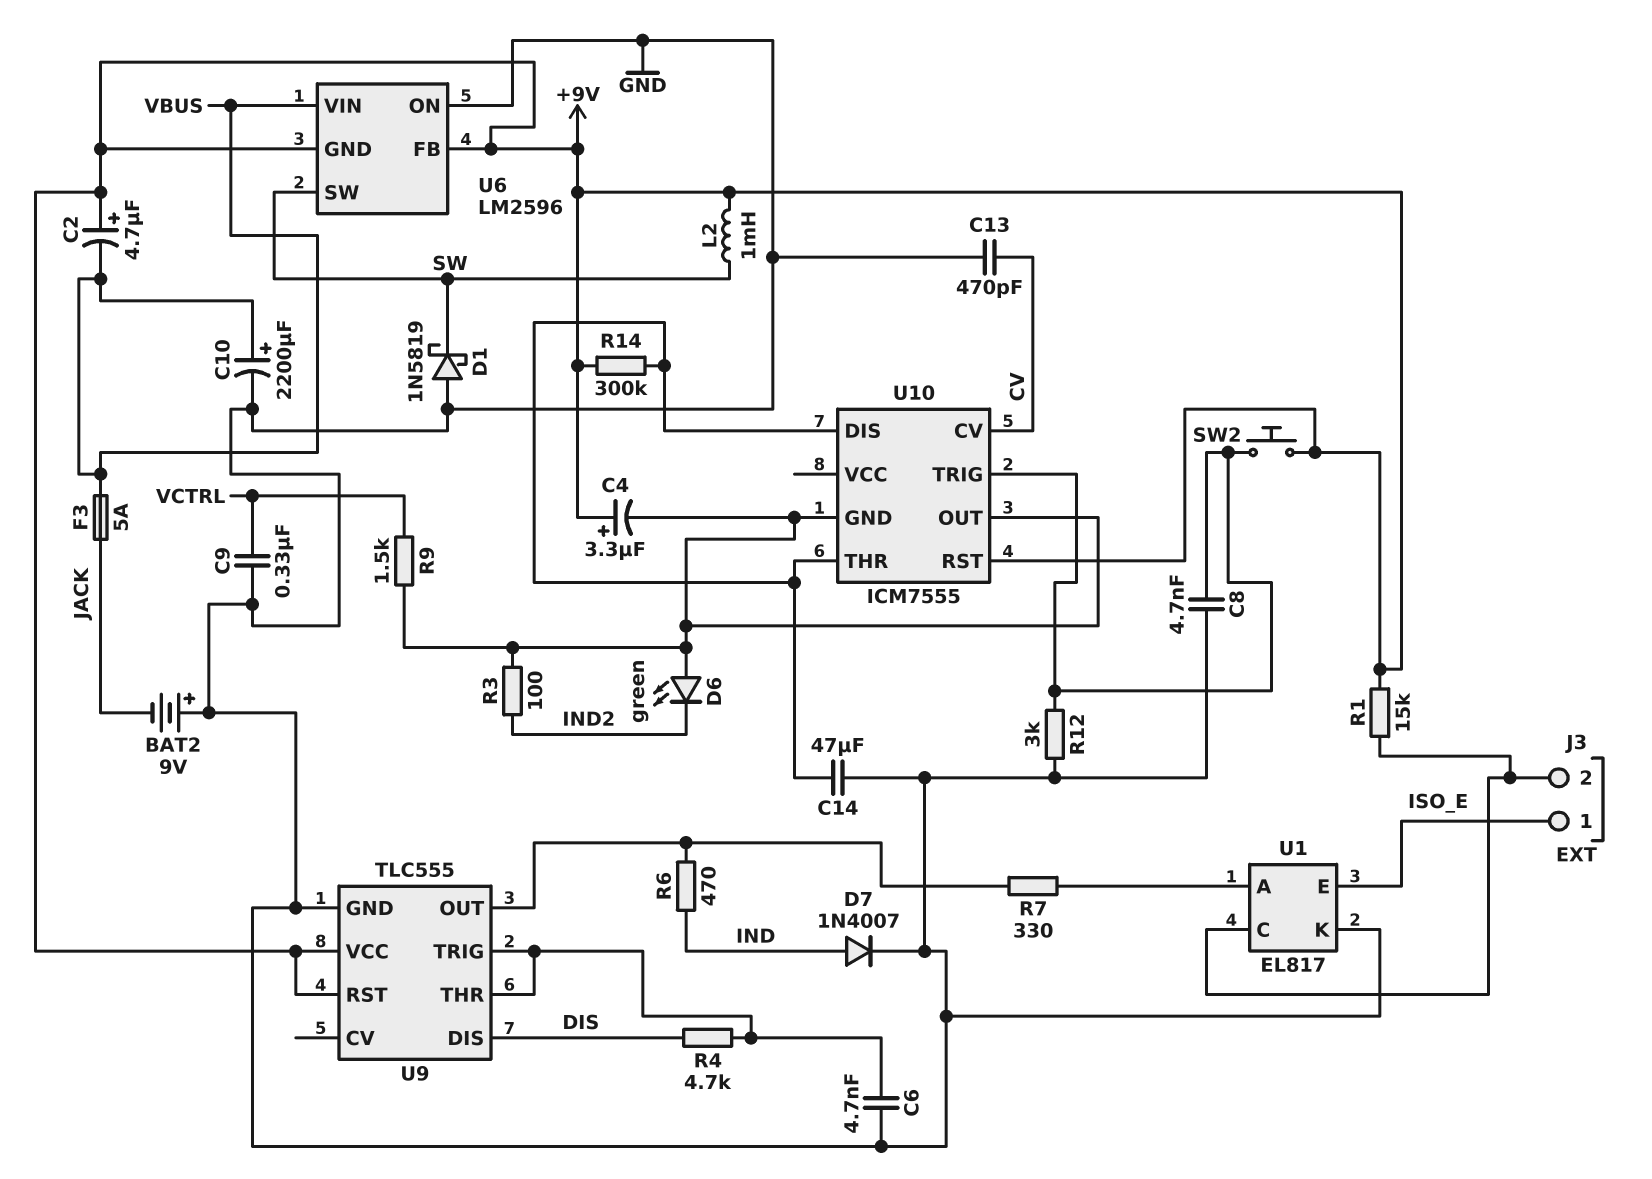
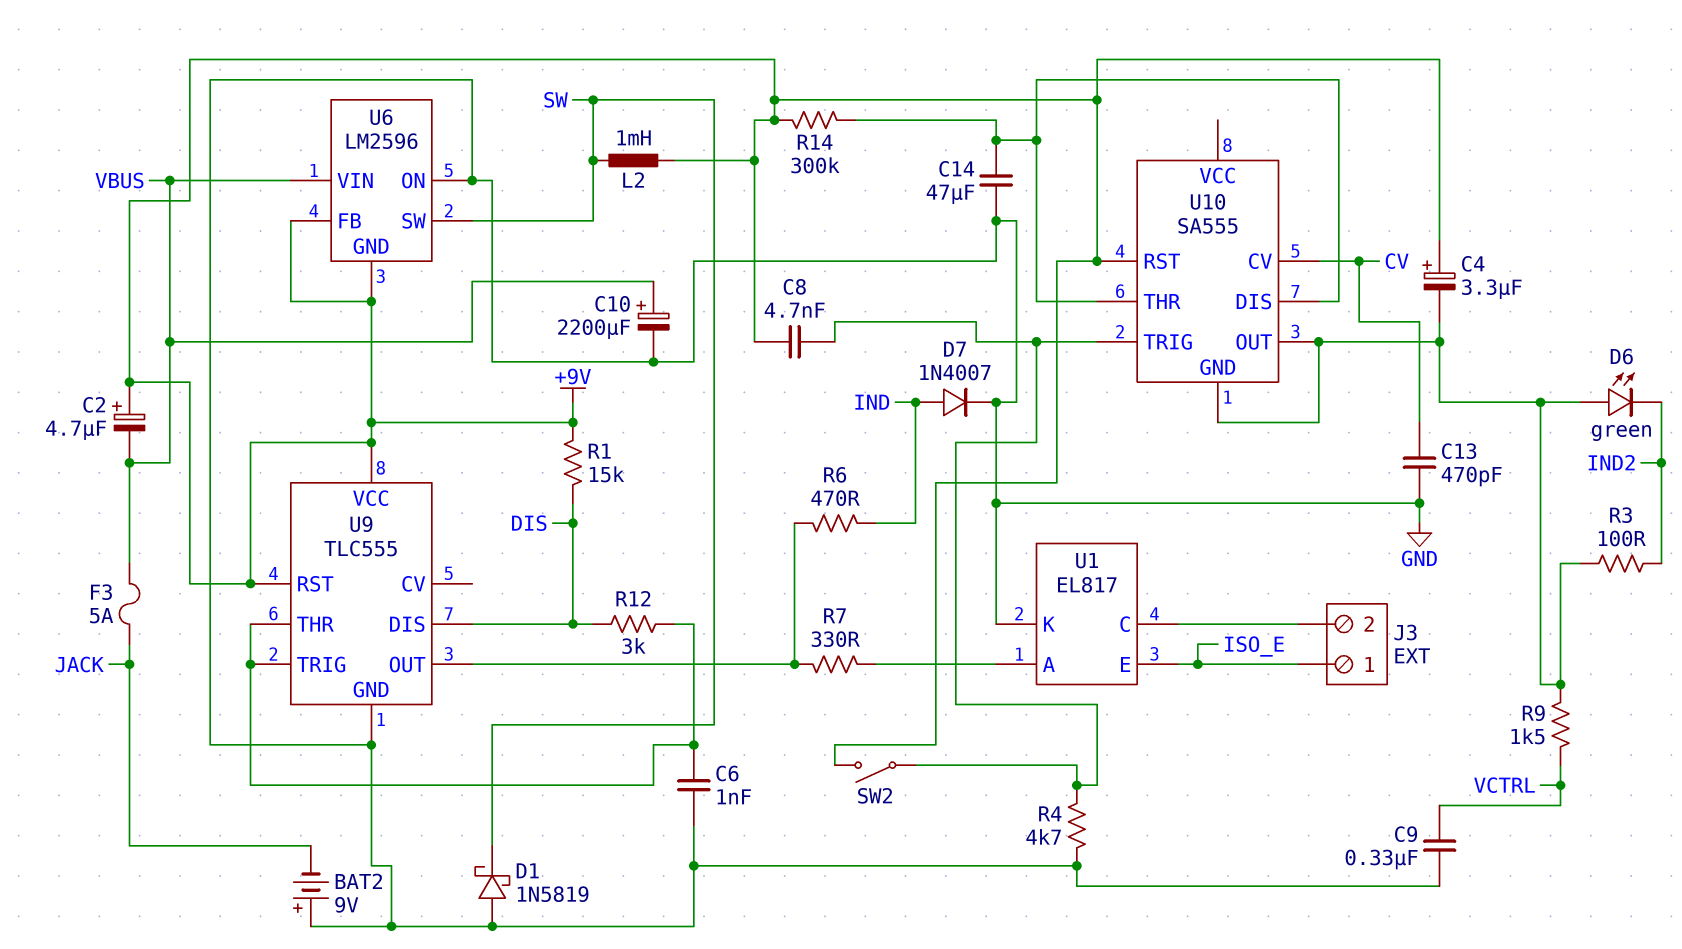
C6: 4.7nF (GND, U9/THR) -> 1nF (GND, U9/THR)
C8: 4.7nF (GND, U10/TRIG) -> 4.7nF (+9V, U10/TRIG)
R1: 15k (+9V, J3/2) -> 15k (+9V, DIS)
R4: 4.7k (DIS, U9/THR) -> 4.7k (GND, U10/TRIG)
R12: 3k (GND, U10/TRIG) -> 3k (DIS, U9/THR)
SW2: button (+9V, U10/TRIG) -> switch (+9V, U10/TRIG)
U10: ICM7555 -> SA555

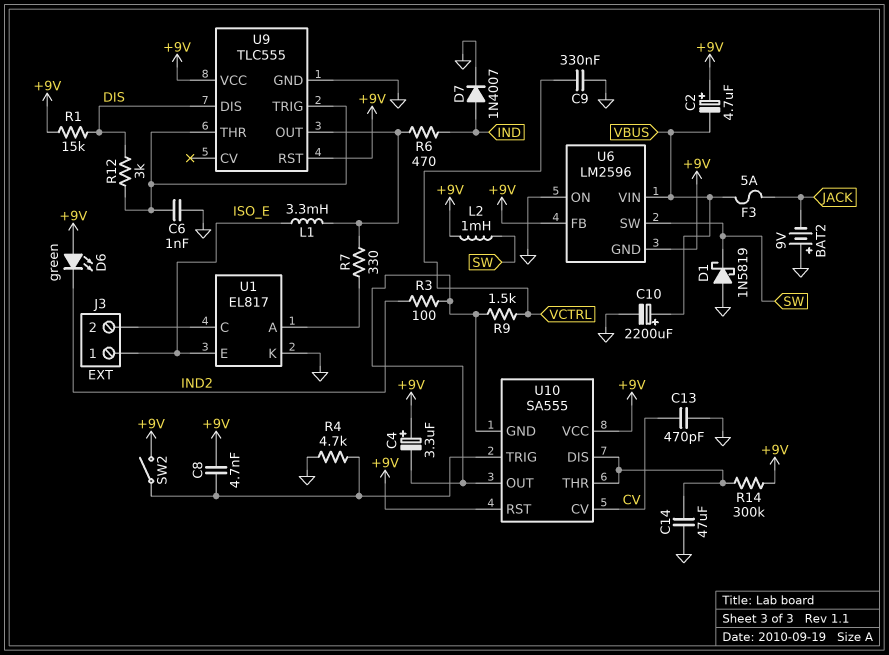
D6: LED green (A U10/GND, K IND2) -> LED green (A +9V, K IND2)
L1: none -> 3.3mH (ISO_E, U9/OUT)
U10 pin VCC: none -> +9V

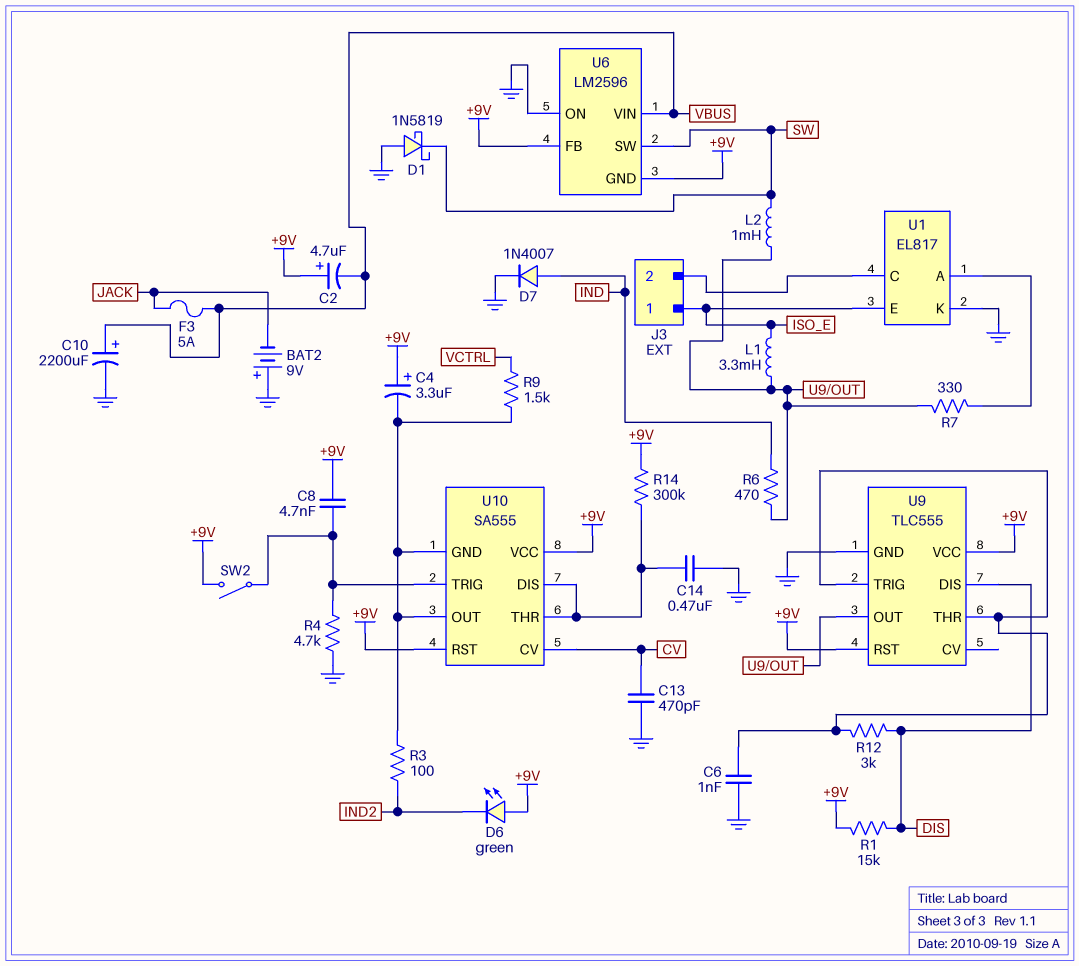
C9: 330nF (GND, VCTRL) -> none
C14: 47uF (GND, U10/DIS) -> 470nF (GND, U10/DIS)
L2: 1mH (+9V, SW) -> 1mH (SW, U9/OUT)

